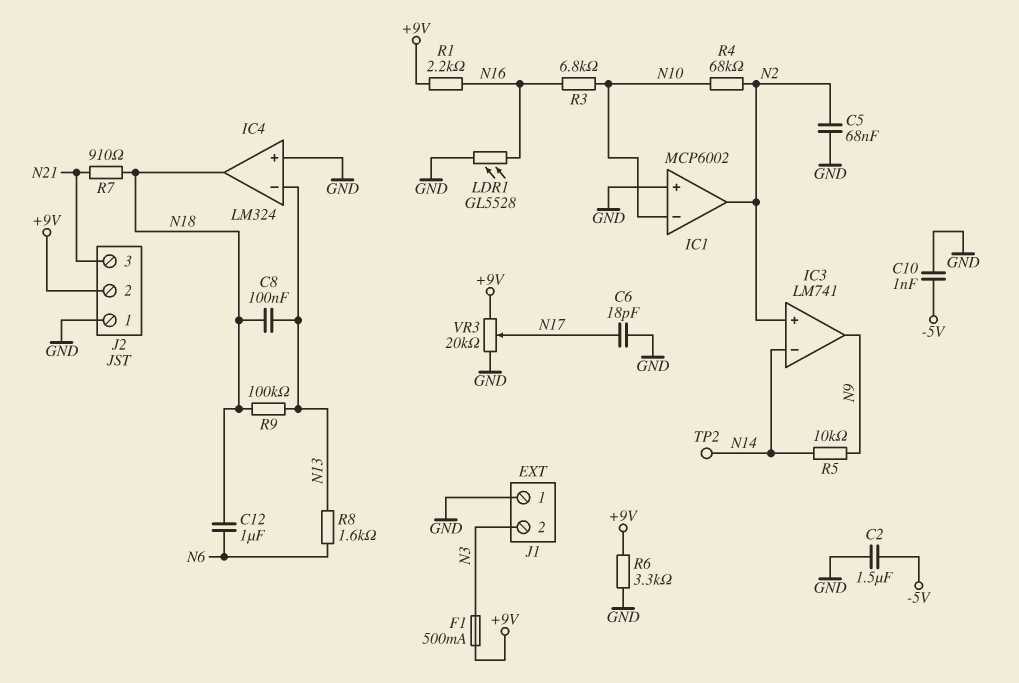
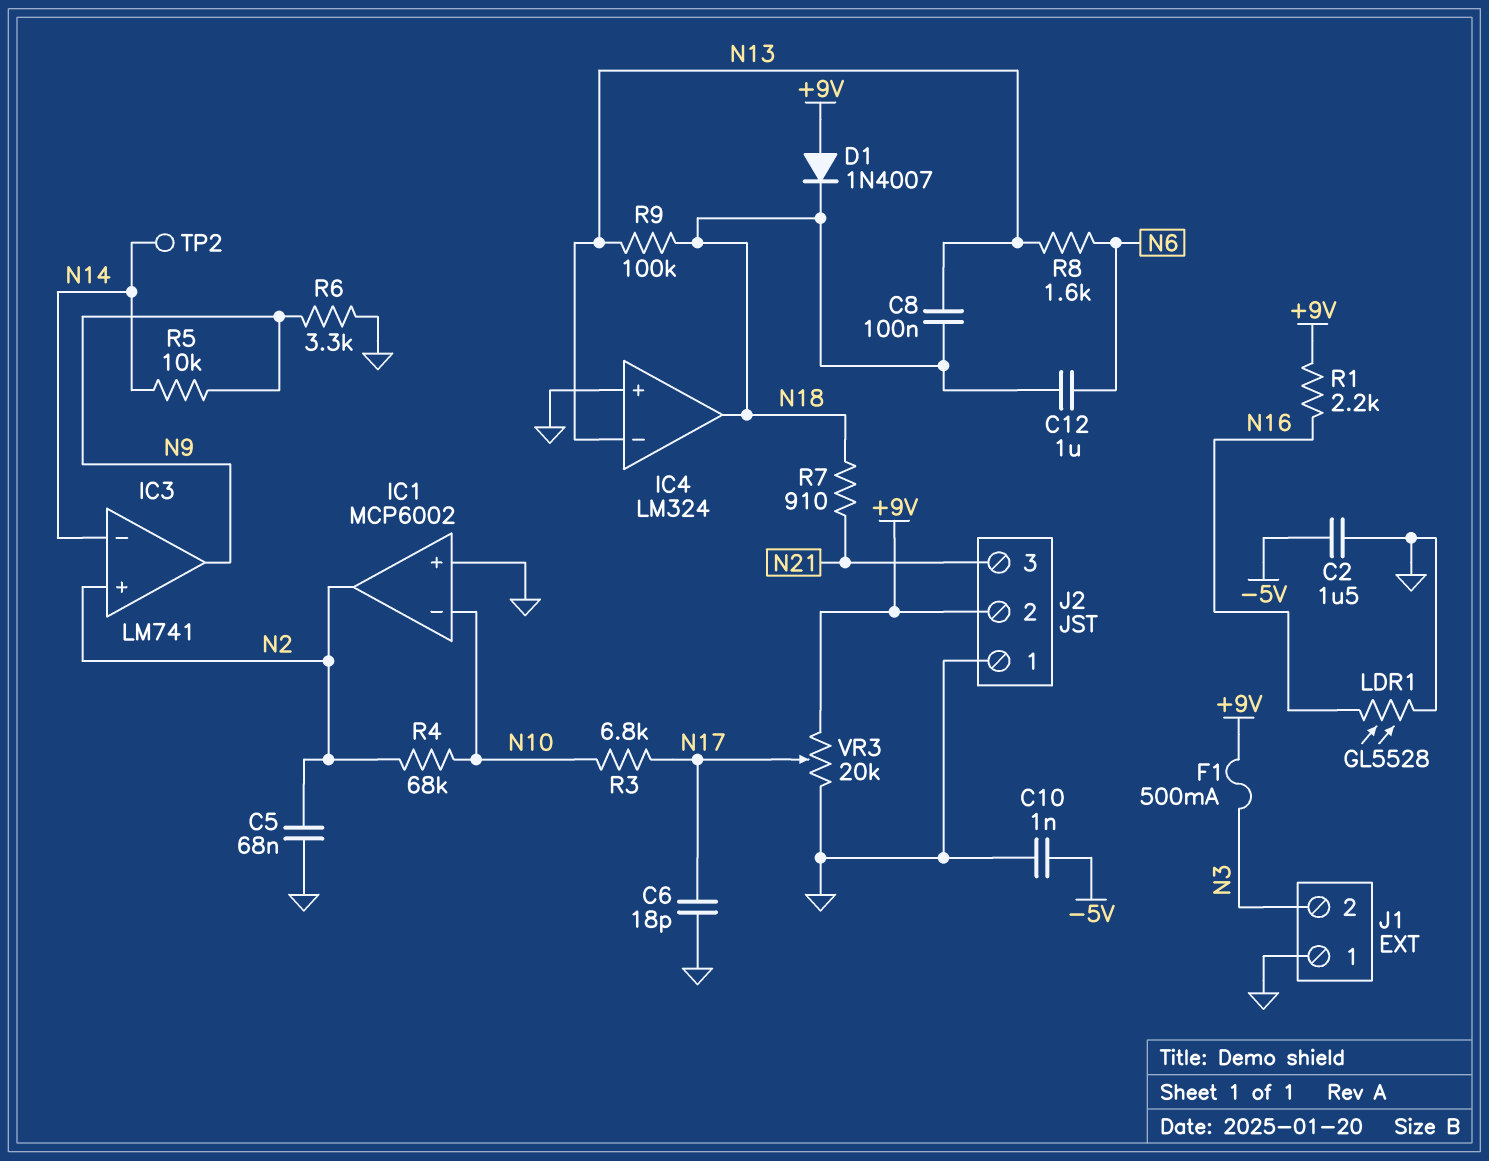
D1: none -> diode 1N4007 (A +9V, K N18)
R3: 6.8k (N10, N16) -> 6.8k (N10, N17)
R6: 3.3k (+9V, GND) -> 3.3k (GND, N9)

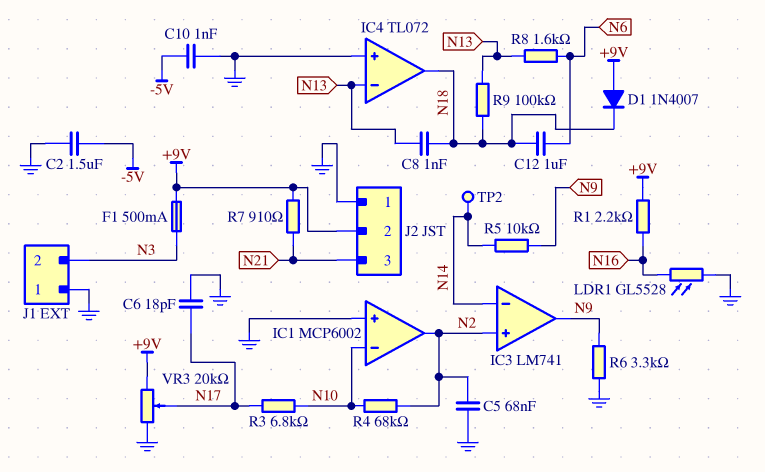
C8: 100nF (N13, N18) -> 1nF (N13, N18)
IC4: LM324 -> TL072
R7: 910 (N18, N21) -> 910 (+9V, N21)

